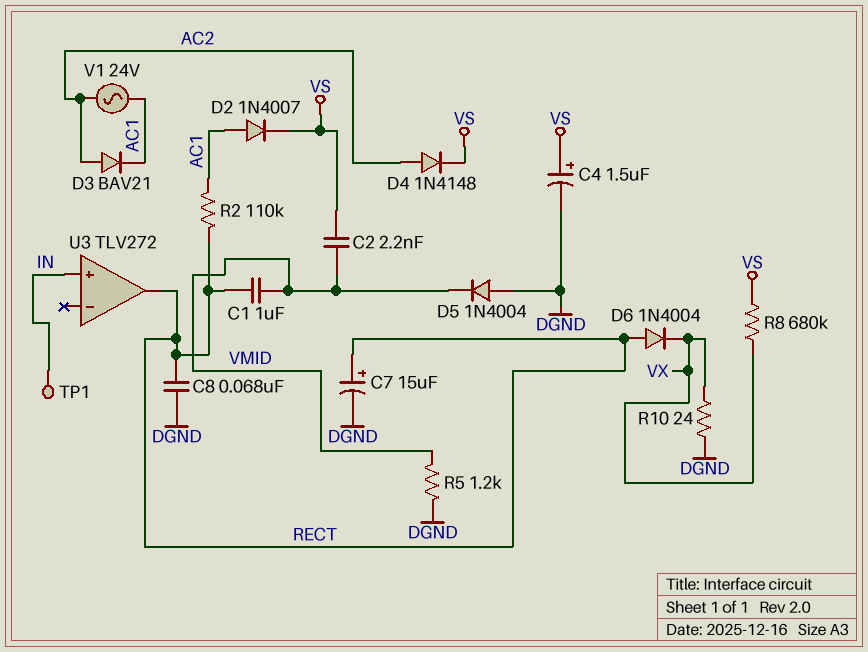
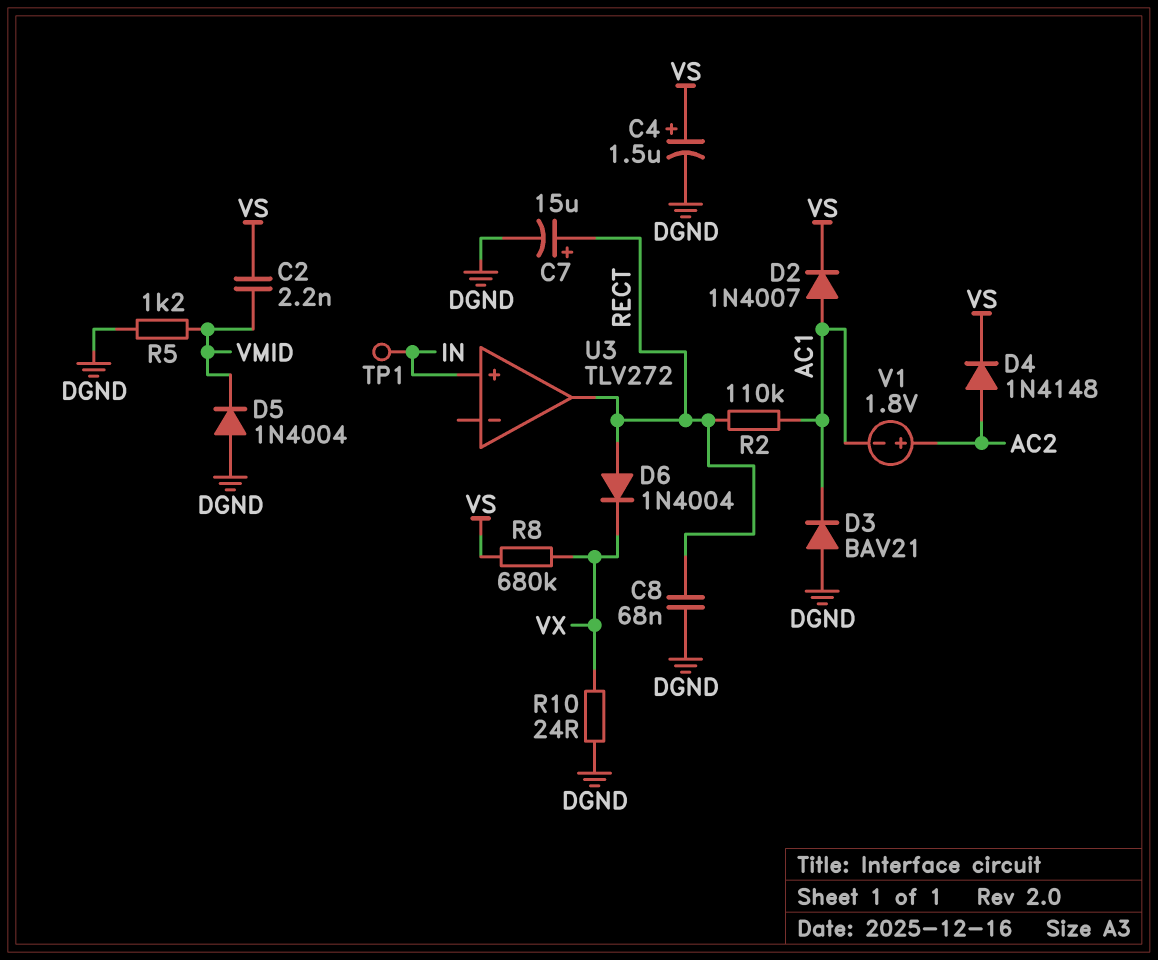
C1: 1uF (RECT, VMID) -> none
D3: diode BAV21 (A AC2, K AC1) -> diode BAV21 (A DGND, K AC1)
V1: AC 24V (AC1, AC2) -> 1.8V (plus AC2, minus AC1)

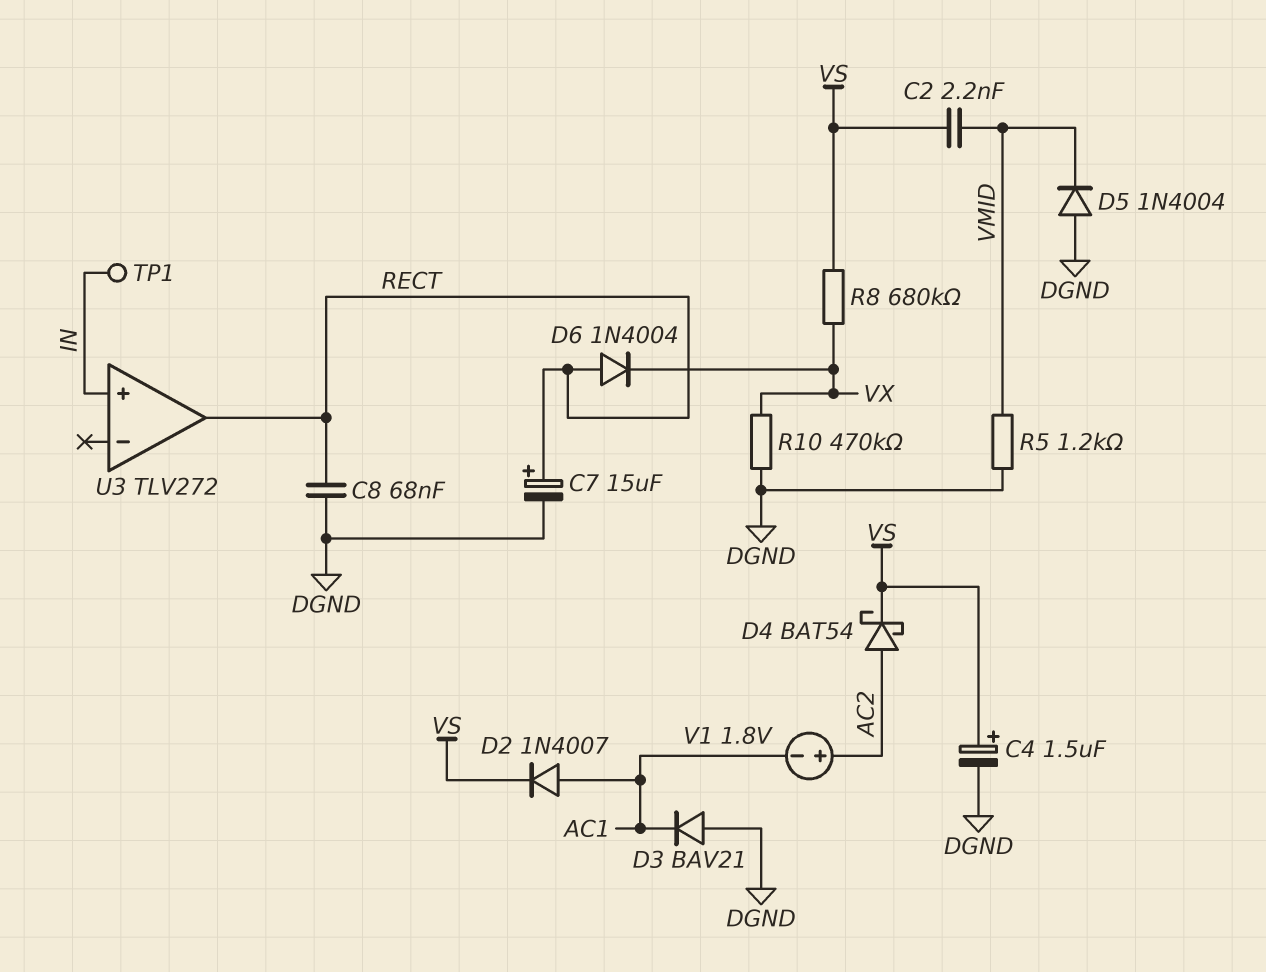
D4: diode 1N4148 (A AC2, K VS) -> schottky BAT54 (A AC2, K VS)
R2: 110k (AC1, RECT) -> none
R10: 24 (DGND, VX) -> 470k (DGND, VX)

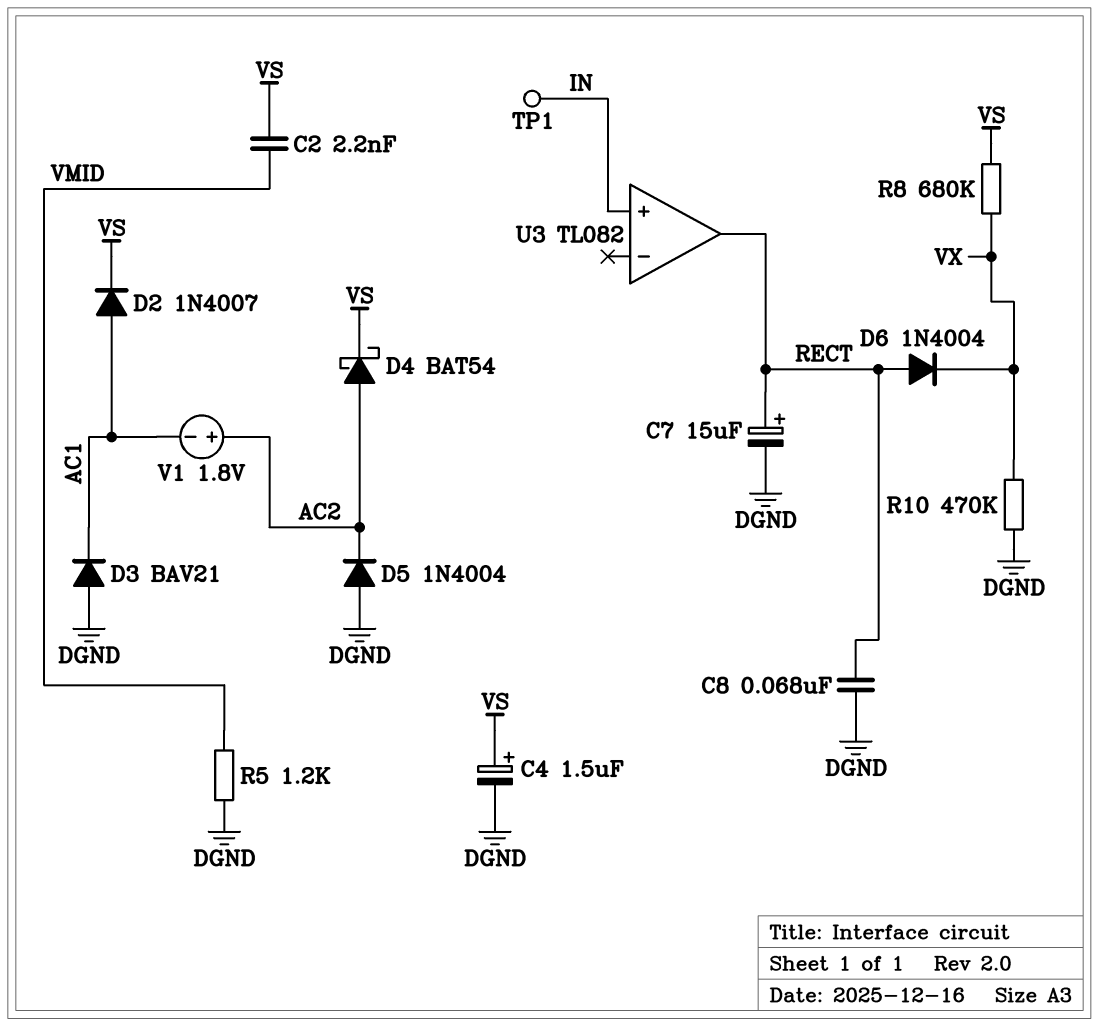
D5: diode 1N4004 (A DGND, K VMID) -> diode 1N4004 (A DGND, K AC2)
U3: TLV272 -> TL082

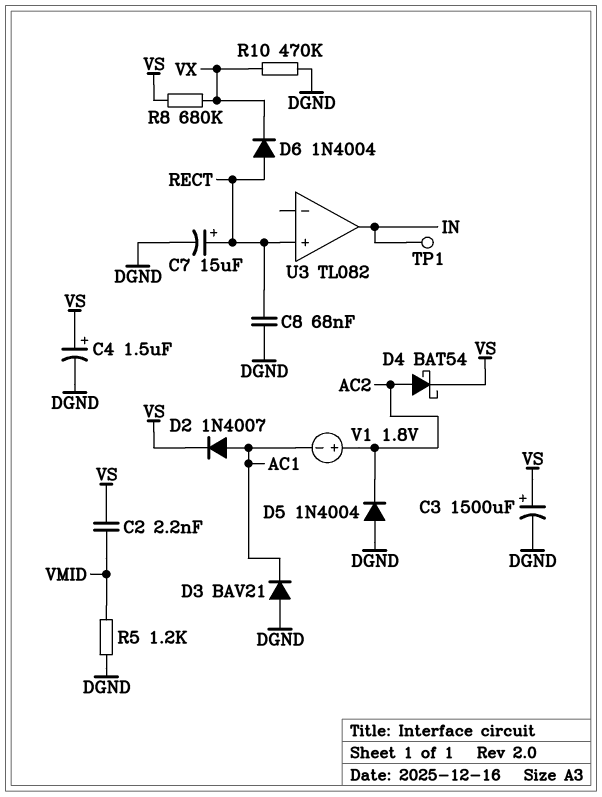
C3: none -> 1500uF (plus VS, minus DGND)
U3 pin in+: IN -> RECT
U3 pin out: RECT -> IN

